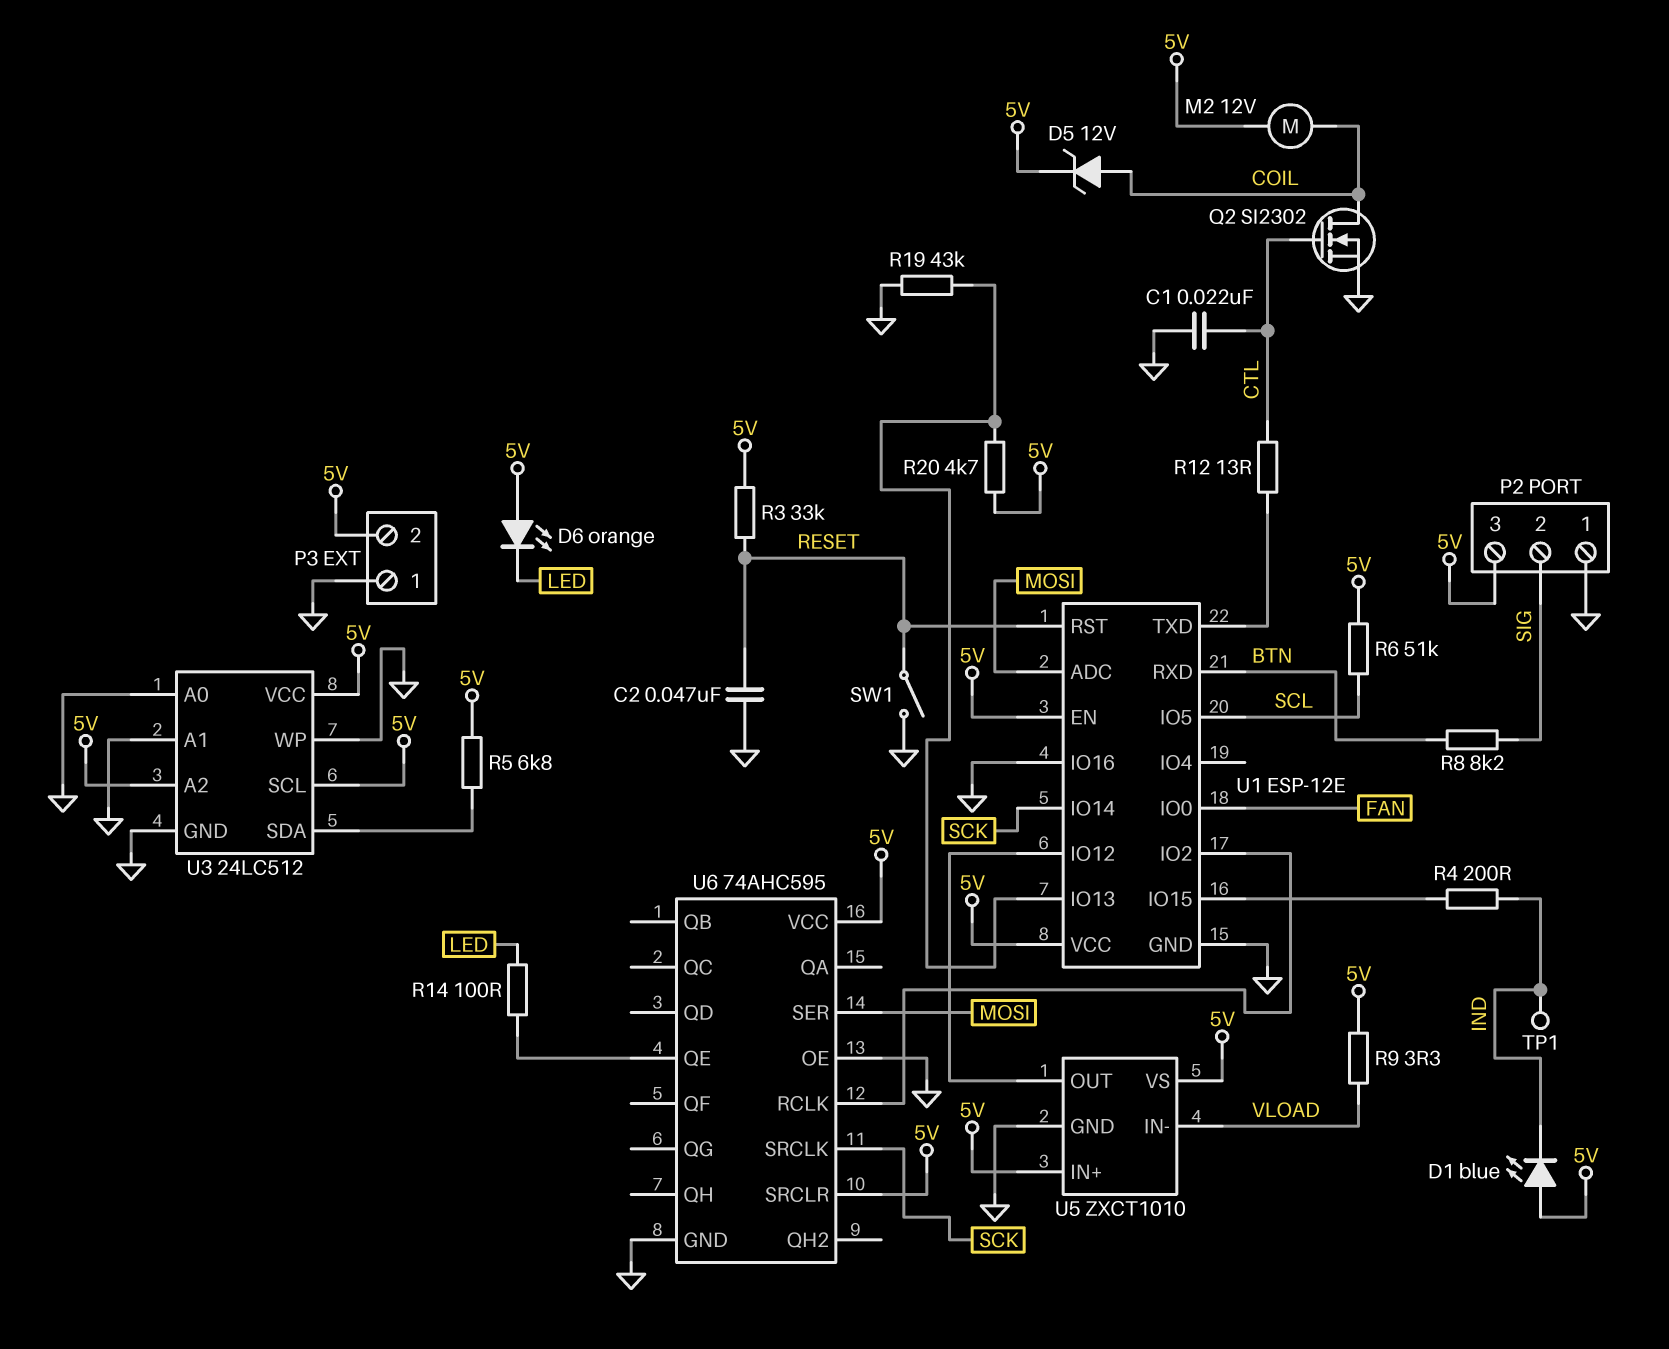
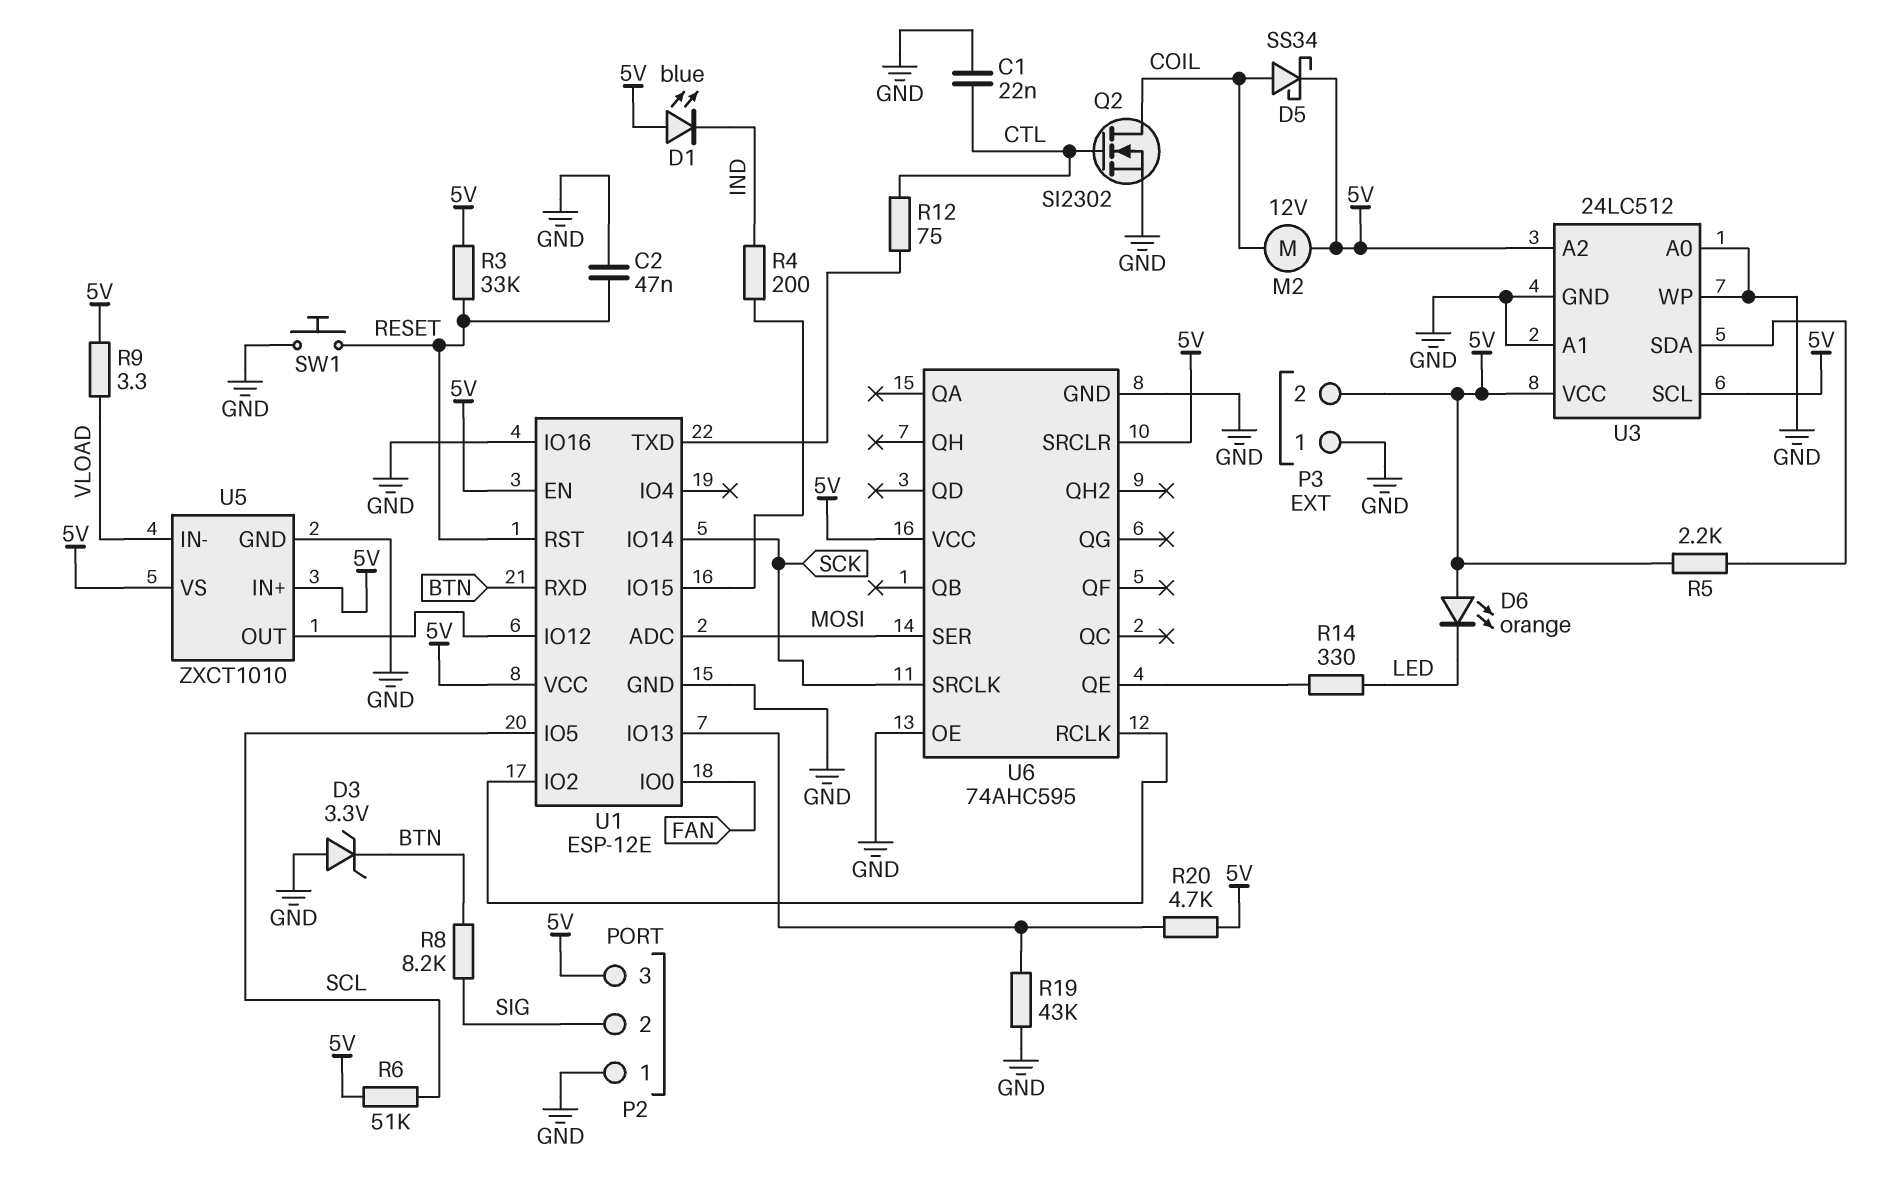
D3: none -> zener 3.3V (A GND, K BTN)
D5: zener 12V (A COIL, K 5V) -> schottky SS34 (A COIL, K 5V)
R5: 6.8k (5V, U3/SDA) -> 2.2k (5V, U3/SDA)
R12: 13 (CTL, U1/TXD) -> 75 (CTL, U1/TXD)
R14: 100 (LED, U6/QE) -> 330 (LED, U6/QE)
SW1: switch (GND, RESET) -> button (GND, RESET)
TP1: test point (IND) -> none

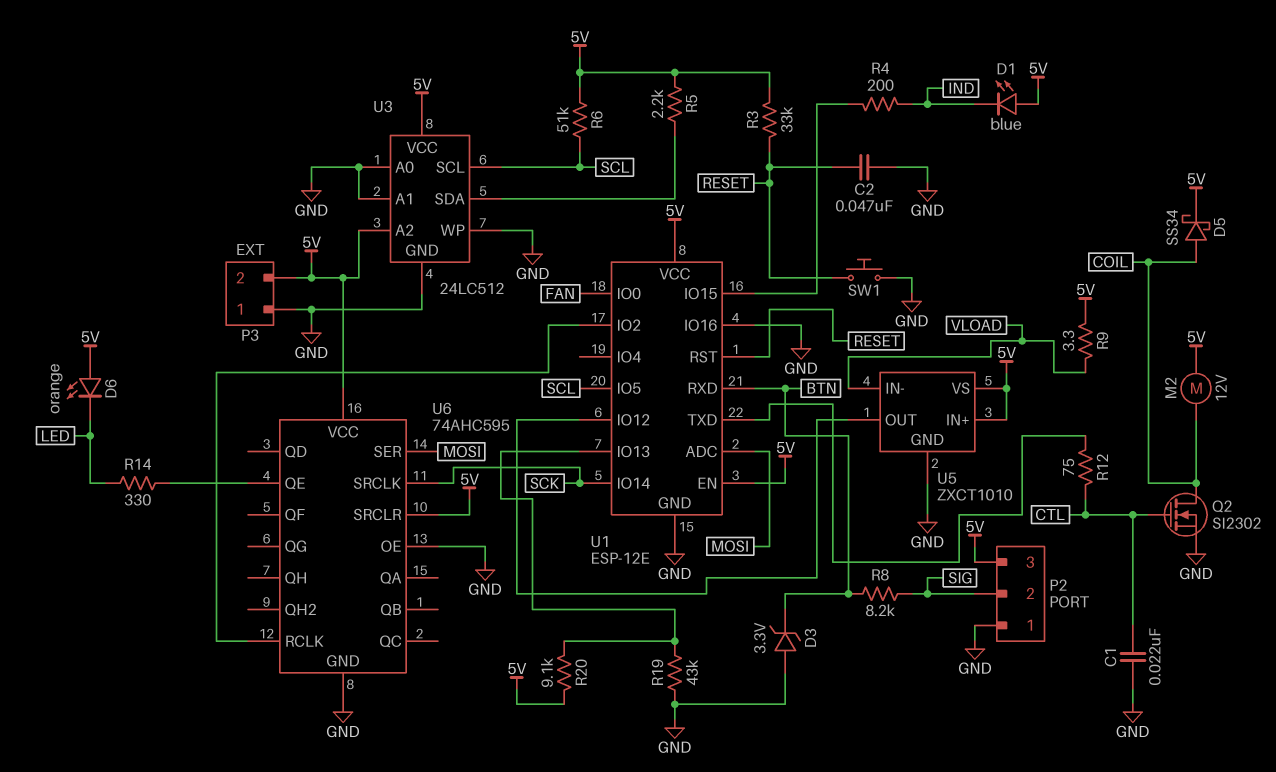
R20: 4.7k (5V, U1/IO13) -> 9.1k (5V, U1/IO13)
U3 pin SCL: 5V -> SCL

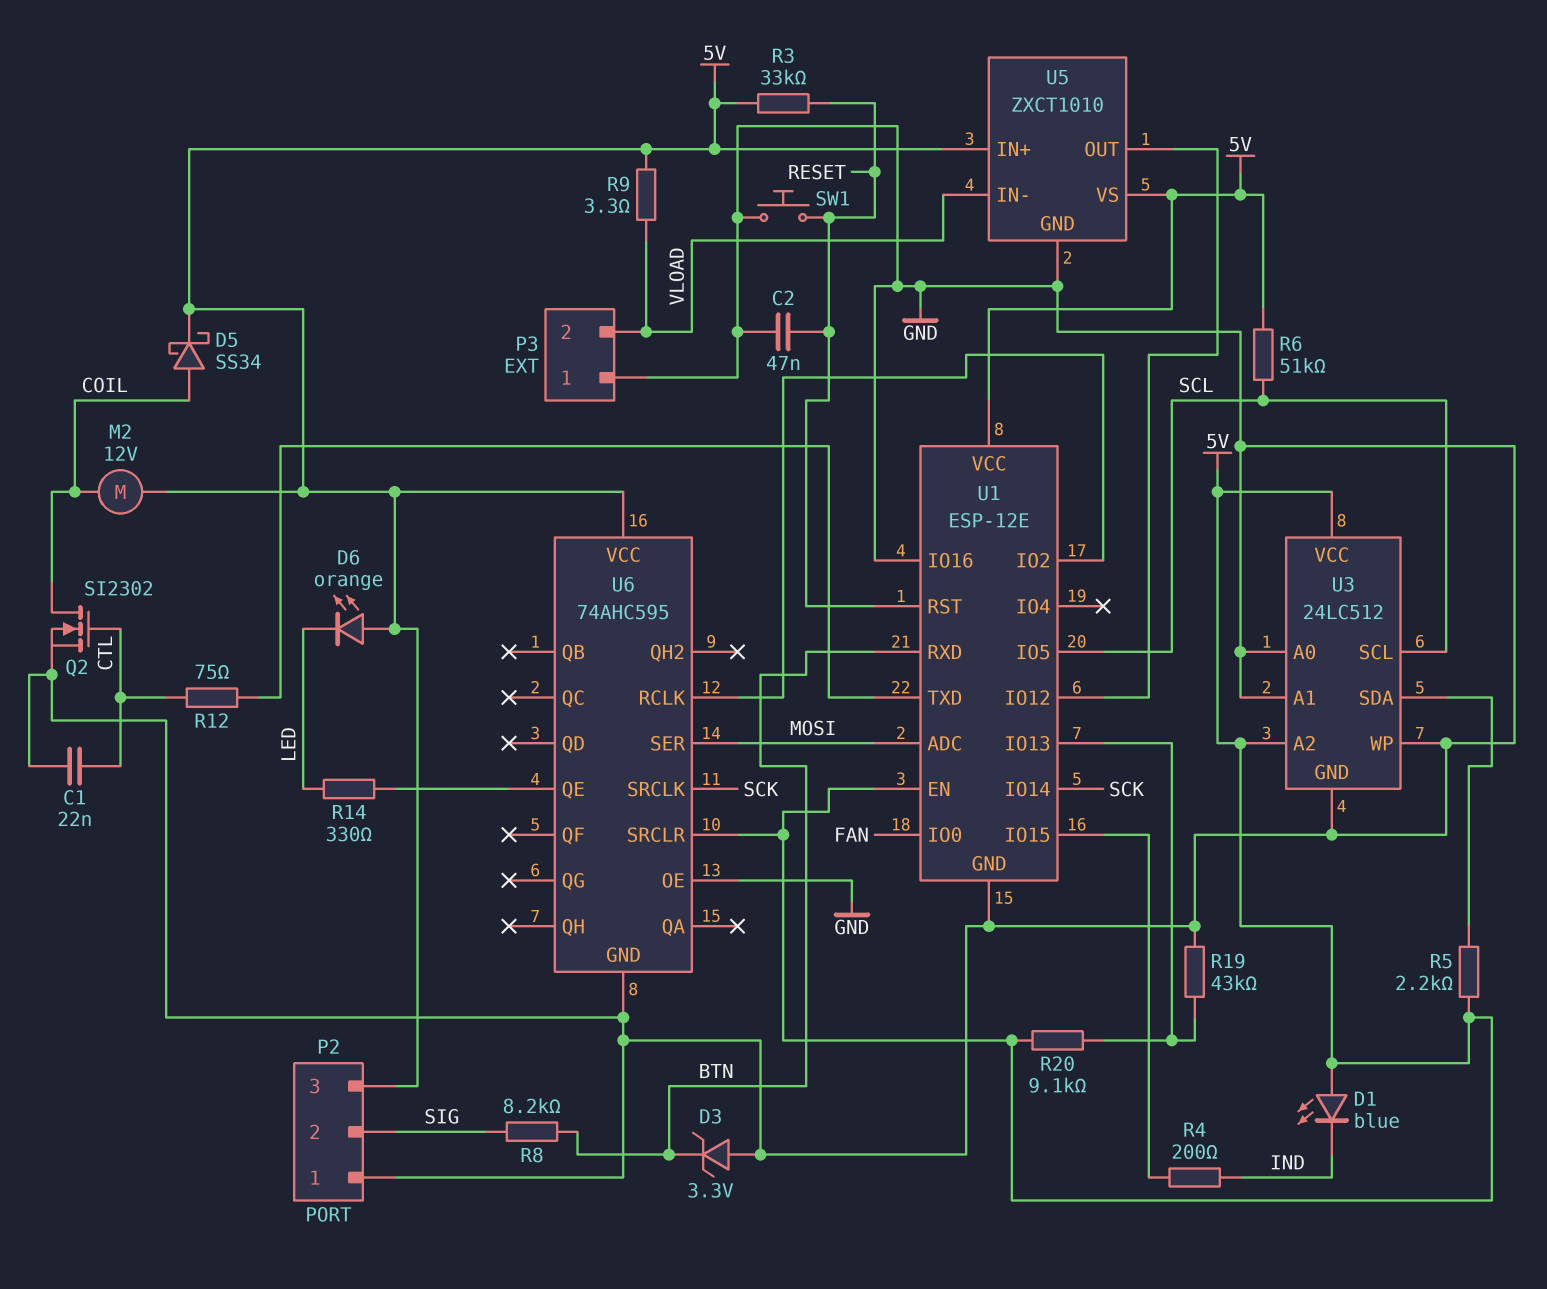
P3 pin 2: 5V -> VLOAD

